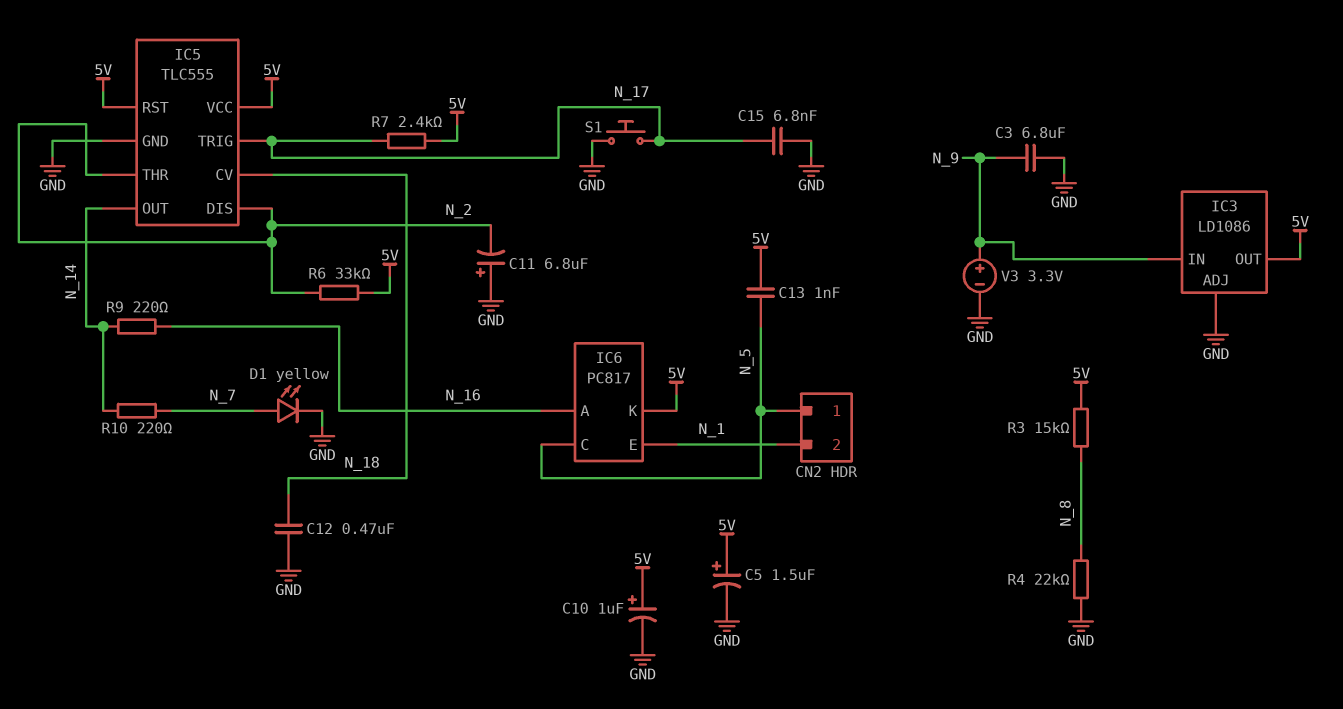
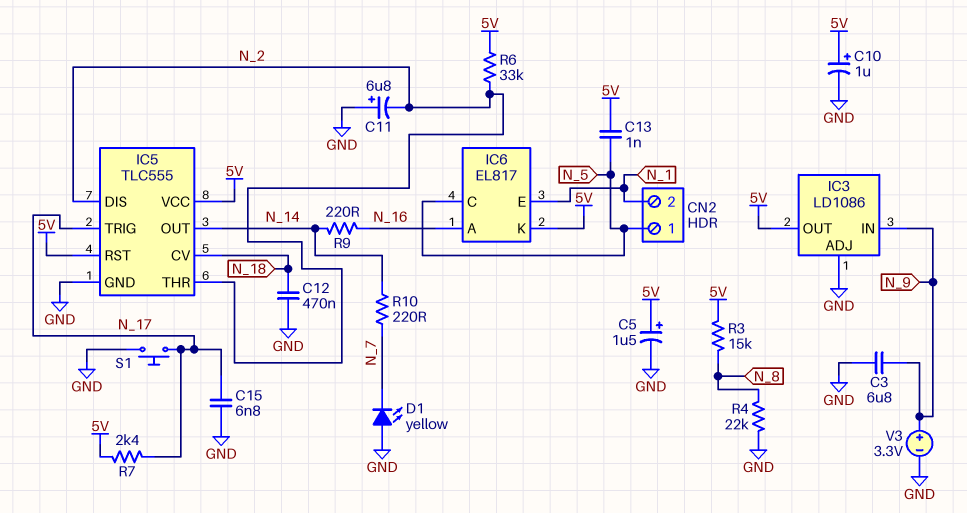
D1: LED yellow (A N_7, K GND) -> LED yellow (A GND, K N_7)
IC6: PC817 -> EL817

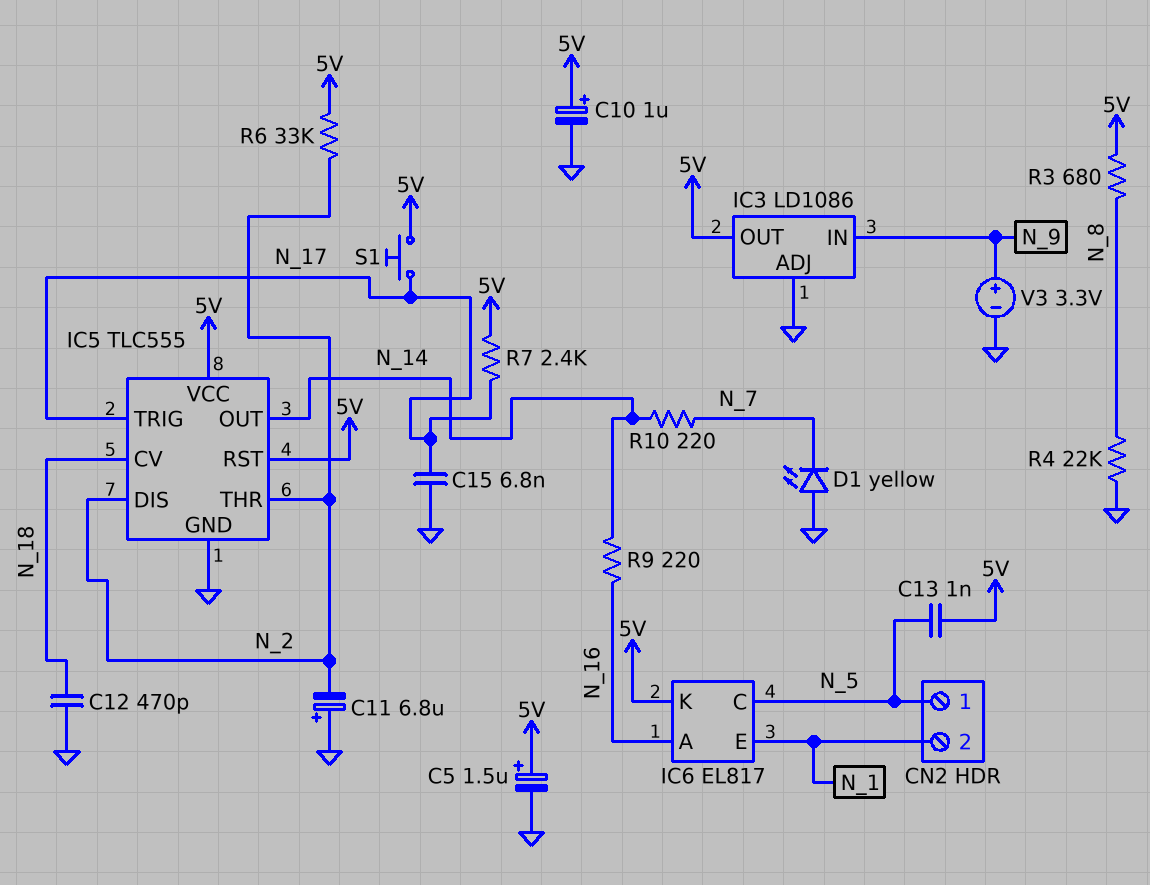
C3: 6.8uF (GND, N_9) -> none
C12: 470nF (GND, N_18) -> 470pF (GND, N_18)
R3: 15k (5V, N_8) -> 680 (5V, N_8)
S1: button (GND, N_17) -> button (5V, N_17)

